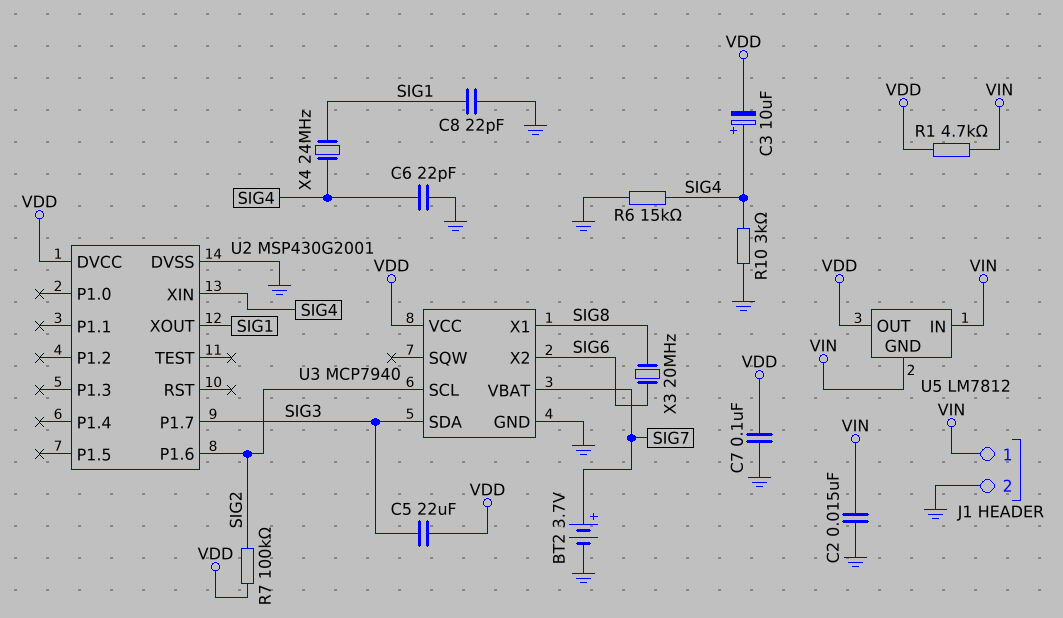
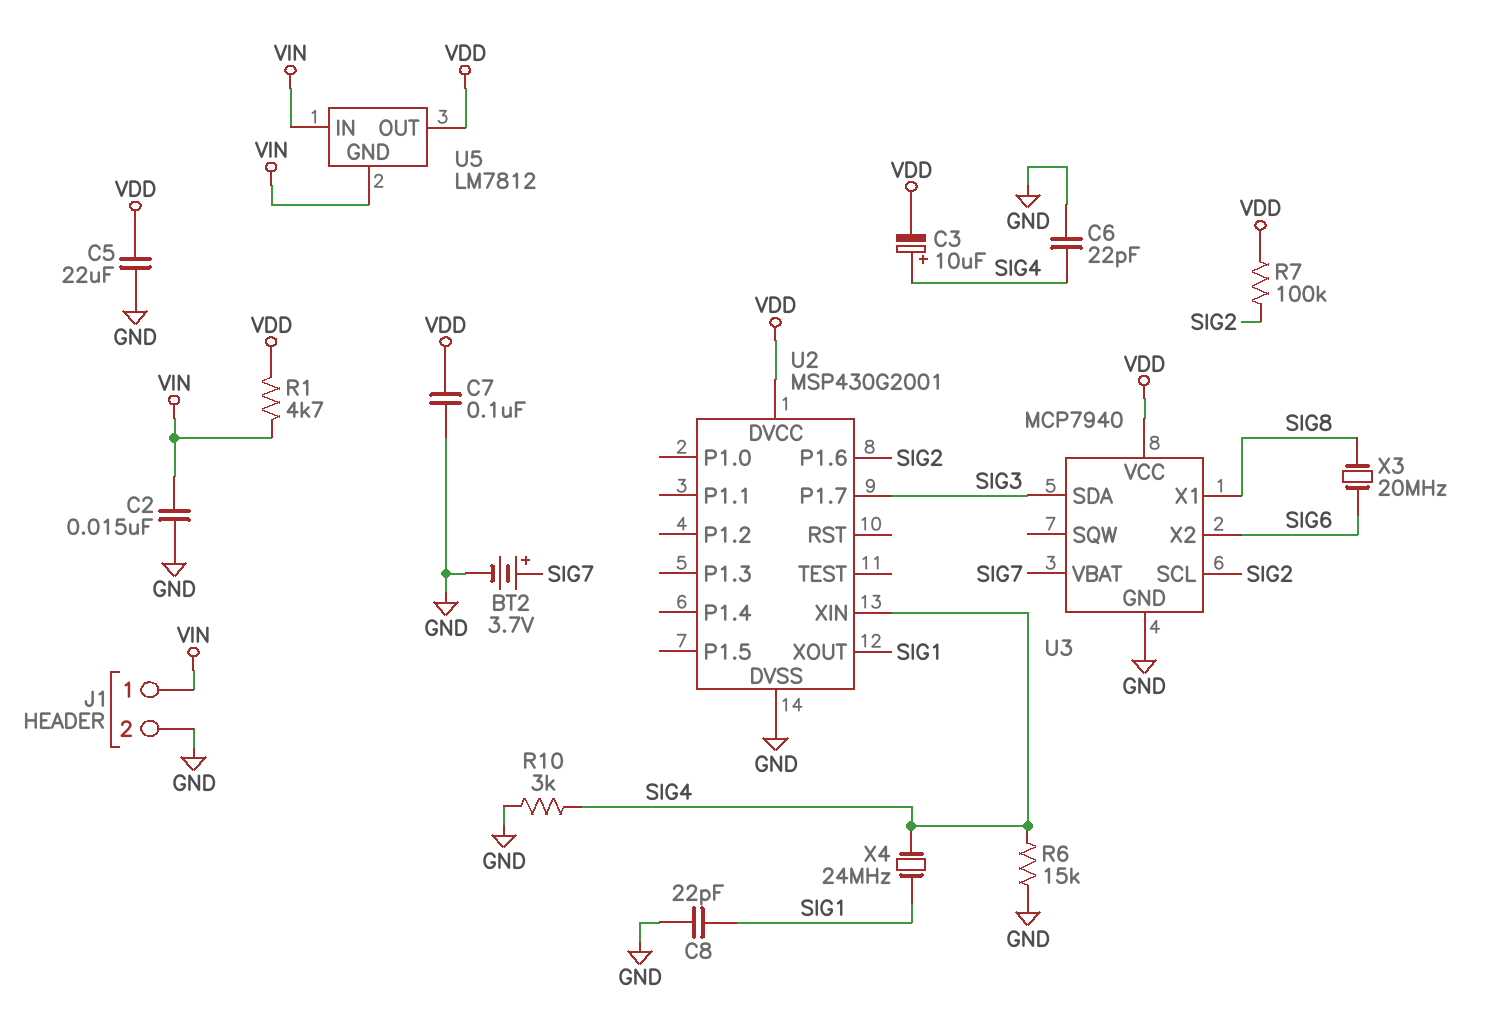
C5: 22uF (SIG3, VDD) -> 22uF (GND, VDD)

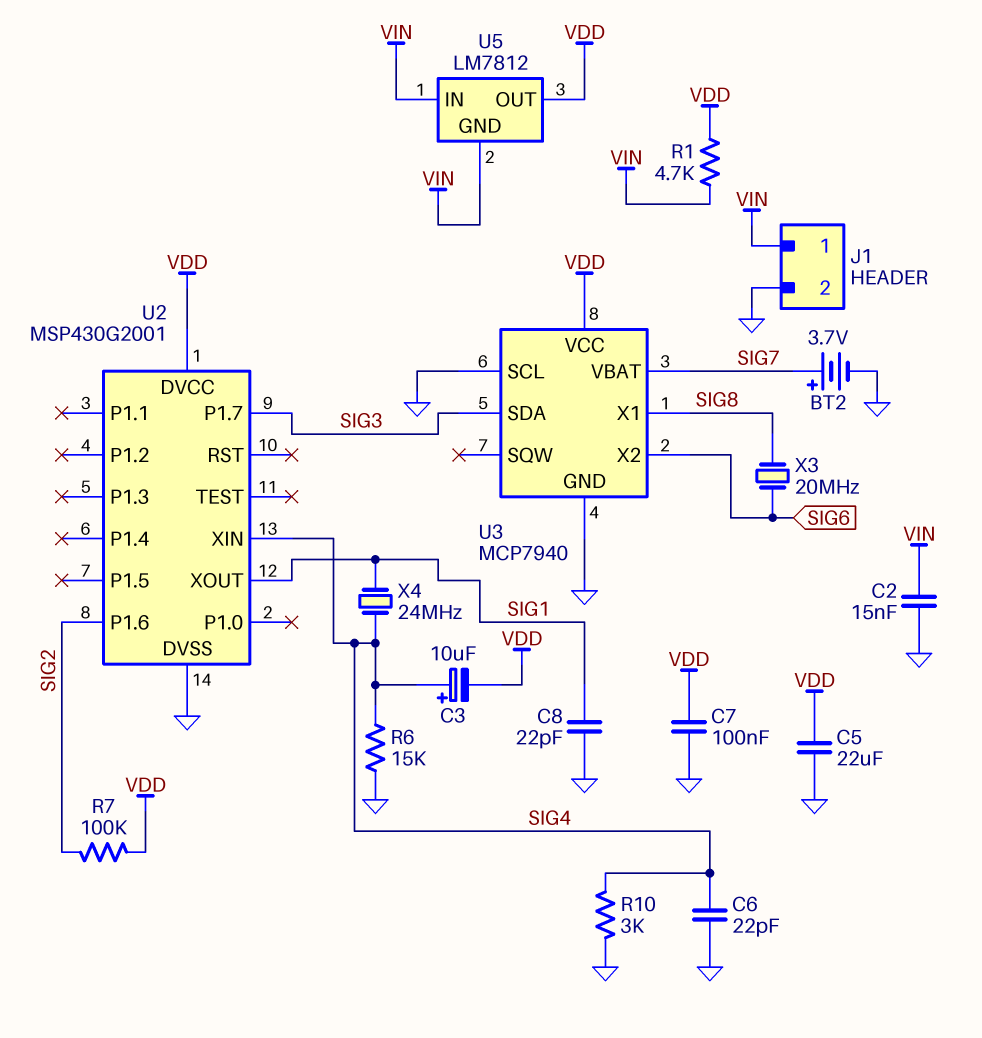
U3 pin SCL: SIG2 -> GND

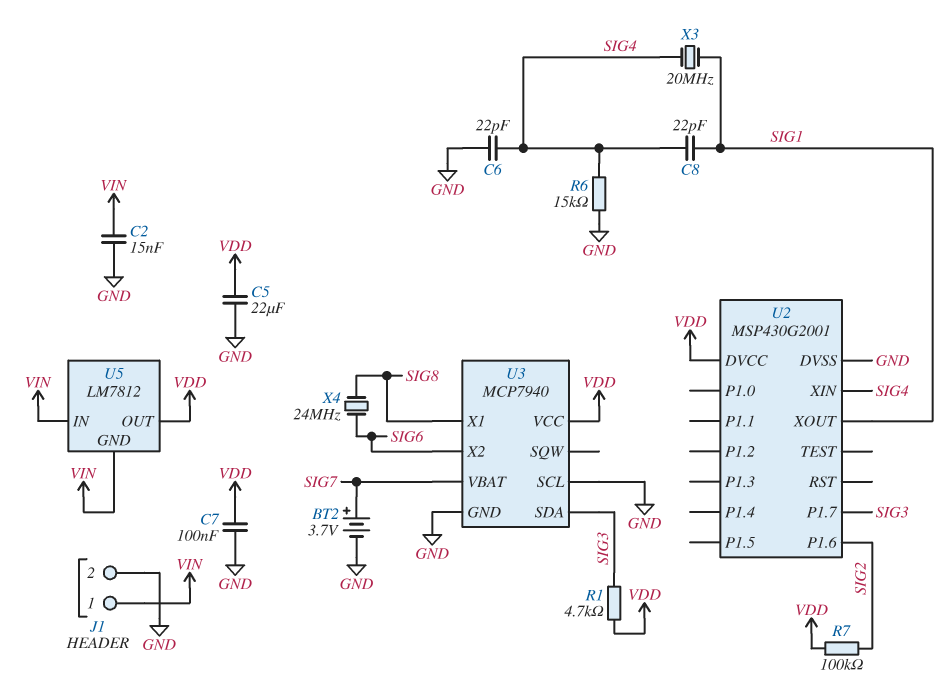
C3: 10uF (plus SIG4, minus VDD) -> none
C8: 22pF (GND, SIG1) -> 22pF (SIG1, SIG4)
R1: 4.7k (VDD, VIN) -> 4.7k (SIG3, VDD)
R10: 3k (GND, SIG4) -> none
X3: 20MHz (SIG6, SIG8) -> 20MHz (SIG1, SIG4)
X4: 24MHz (SIG1, SIG4) -> 24MHz (SIG6, SIG8)

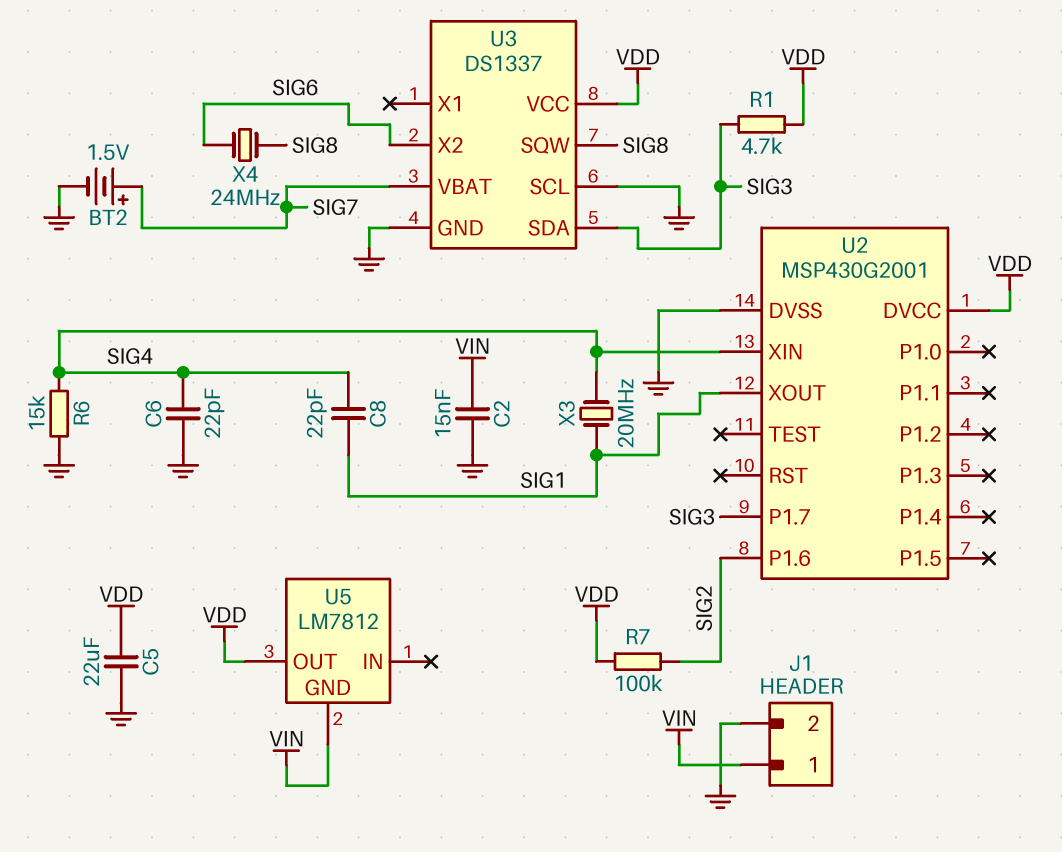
BT2: 3.7V (plus SIG7, minus GND) -> 1.5V (plus SIG7, minus GND)
C7: 100nF (GND, VDD) -> none
U3: MCP7940 -> DS1337
U3 pin SQW: none -> SIG8
U3 pin X1: SIG8 -> none
U5 pin IN: VIN -> none

